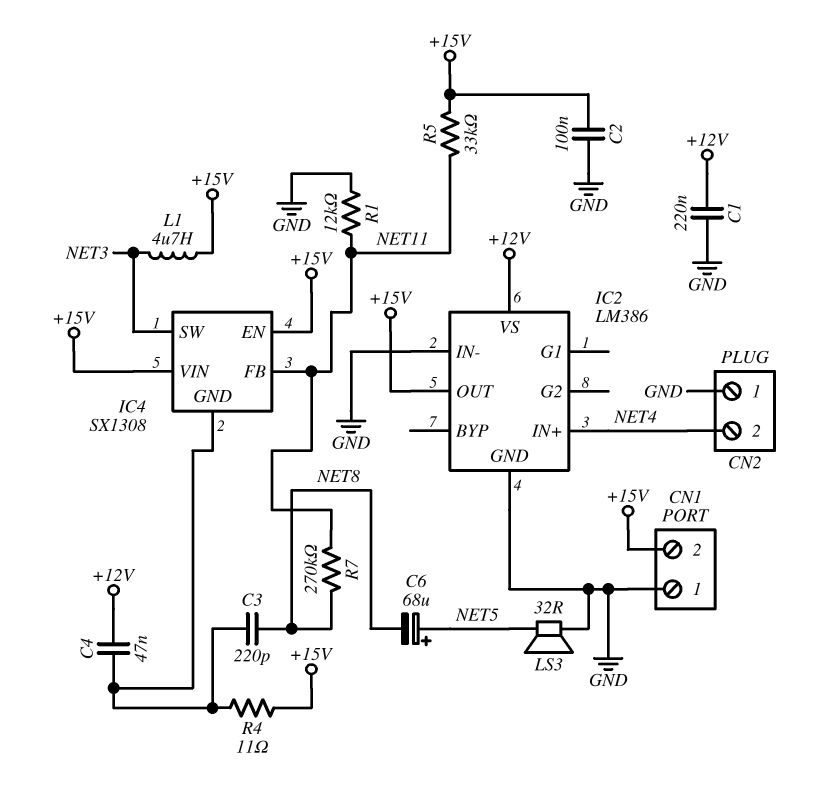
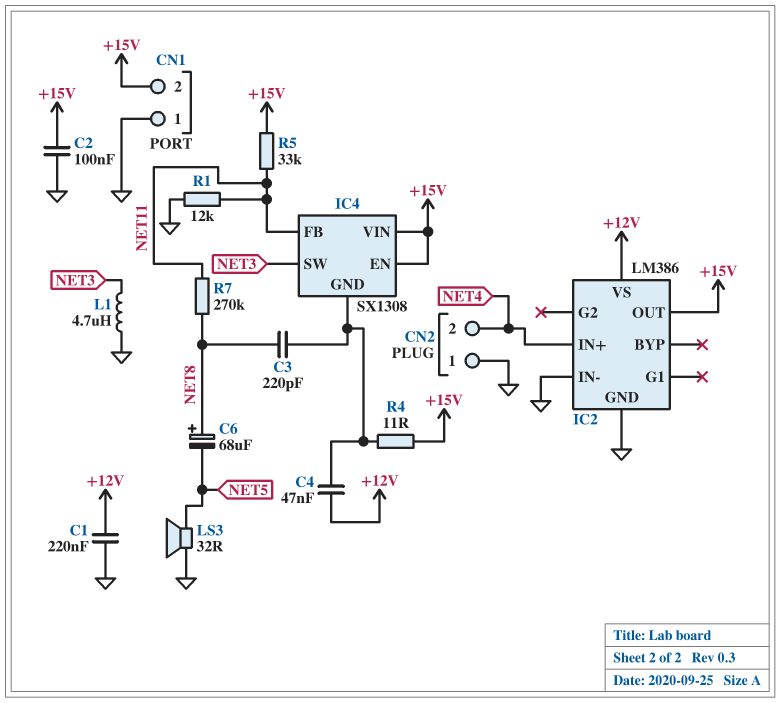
C6: 68uF (plus NET5, minus NET8) -> 68uF (plus NET8, minus NET5)
L1: 4.7uH (+15V, NET3) -> 4.7uH (GND, NET3)

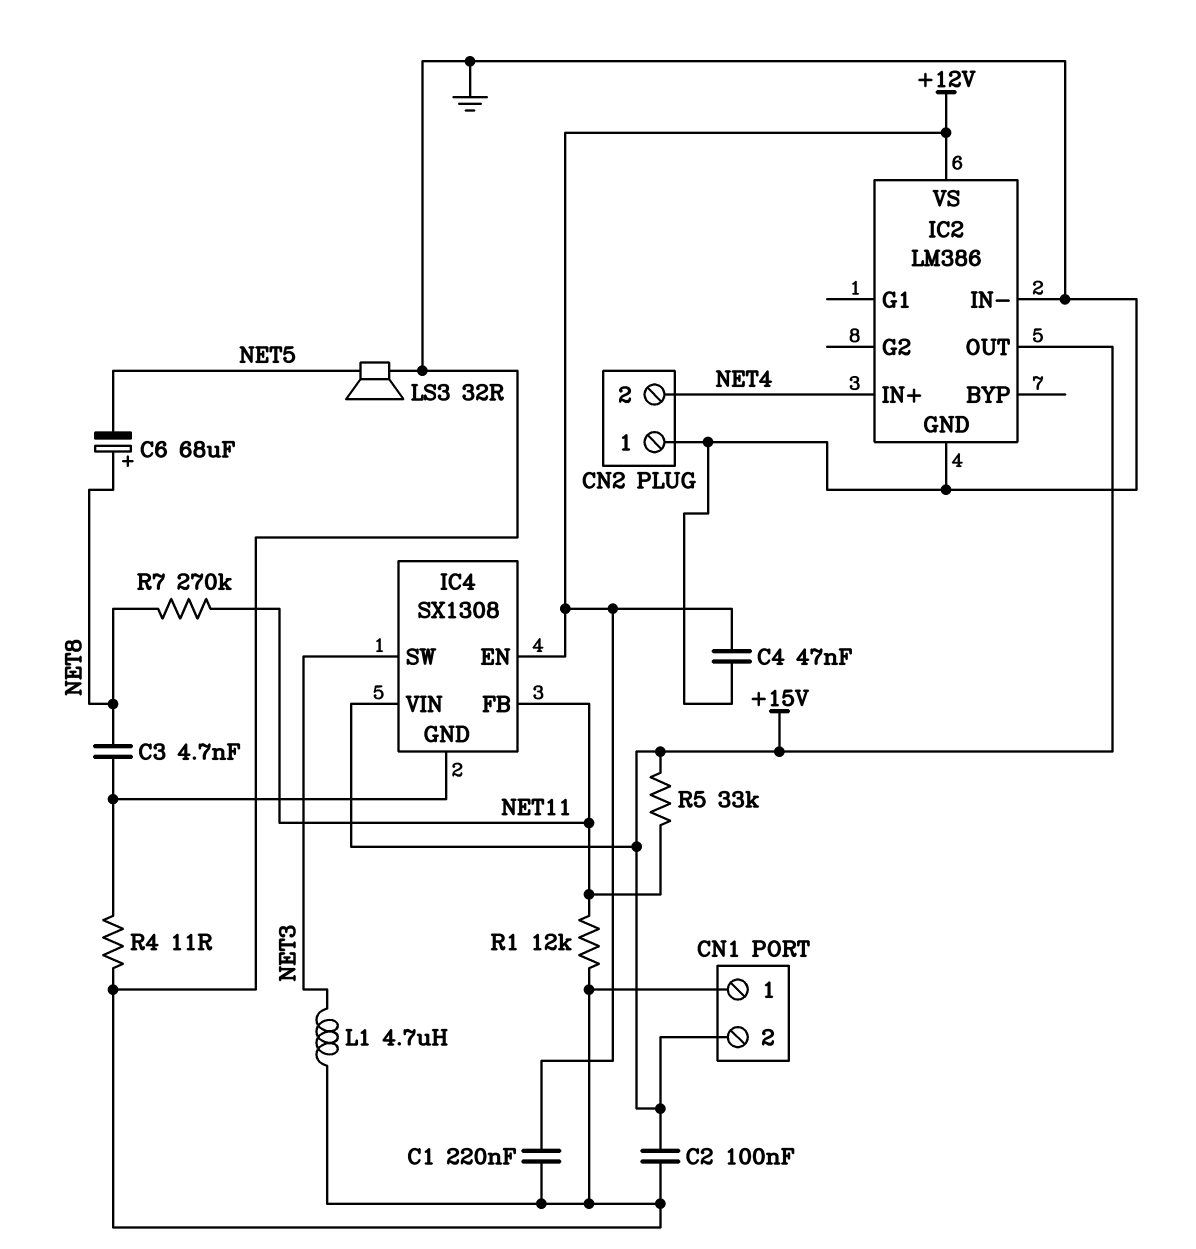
C3: 220pF (IC4/GND, NET8) -> 4.7nF (IC4/GND, NET8)
C4: 47nF (+12V, IC4/GND) -> 47nF (+12V, GND)
IC4 pin EN: +15V -> +12V
R4: 11 (+15V, IC4/GND) -> 11 (GND, IC4/GND)

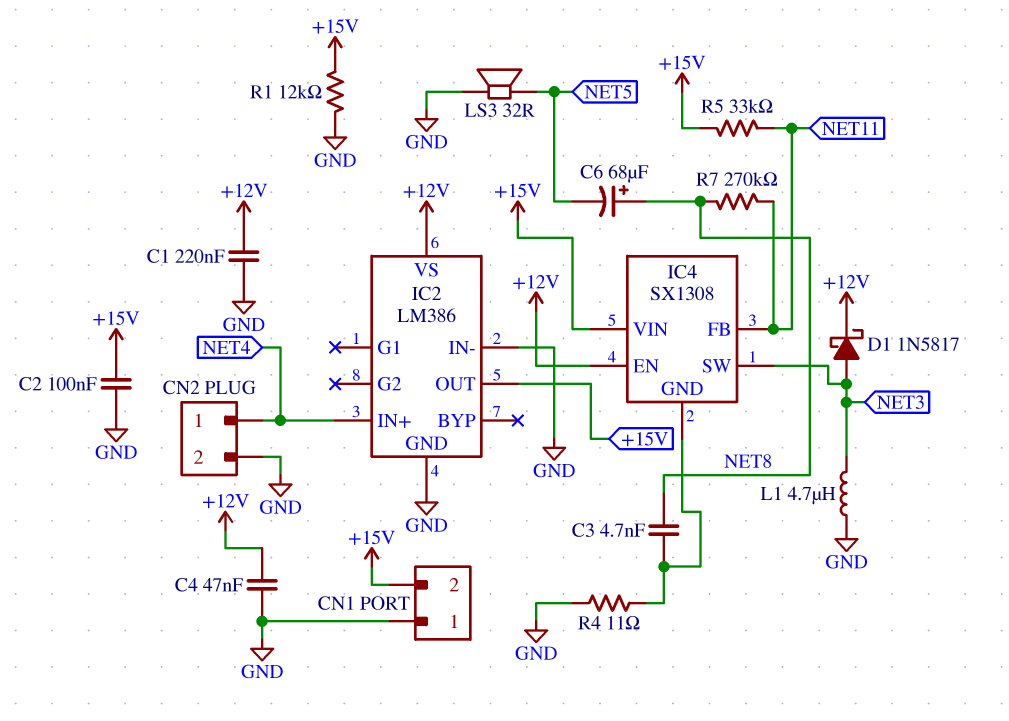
CN2 pin 1: GND -> NET4
CN2 pin 2: NET4 -> GND
D1: none -> schottky 1N5817 (A NET3, K +12V)
R1: 12k (GND, NET11) -> 12k (+15V, GND)

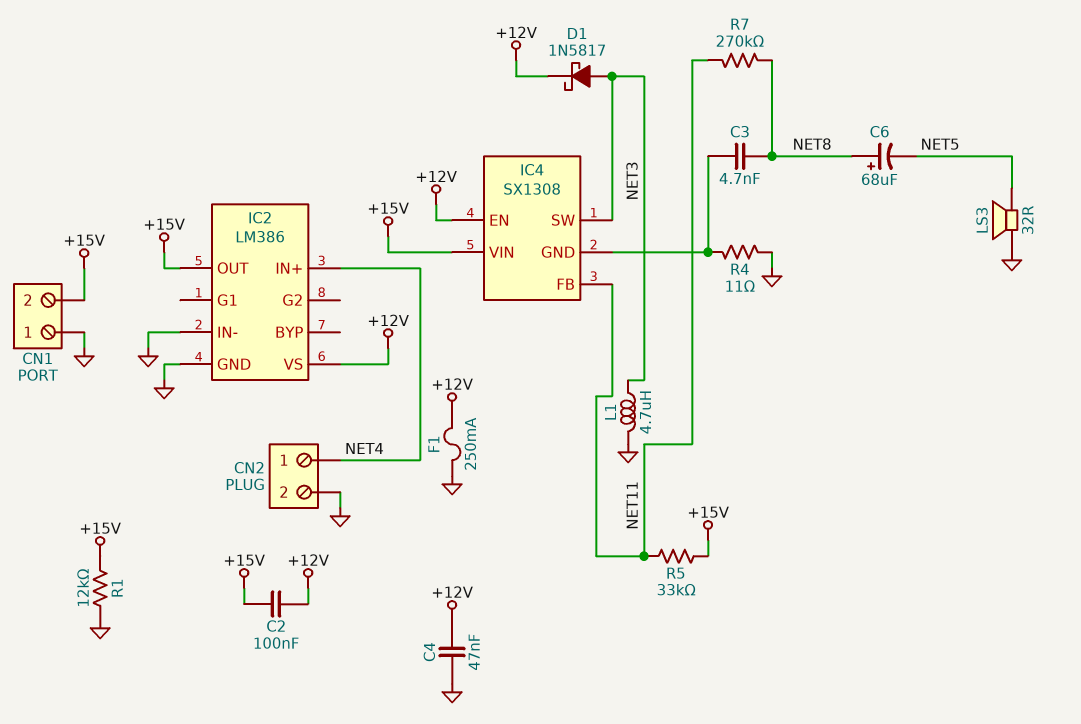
C1: 220nF (+12V, GND) -> none
C2: 100nF (+15V, GND) -> 100nF (+12V, +15V)
F1: none -> 250mA (+12V, GND)

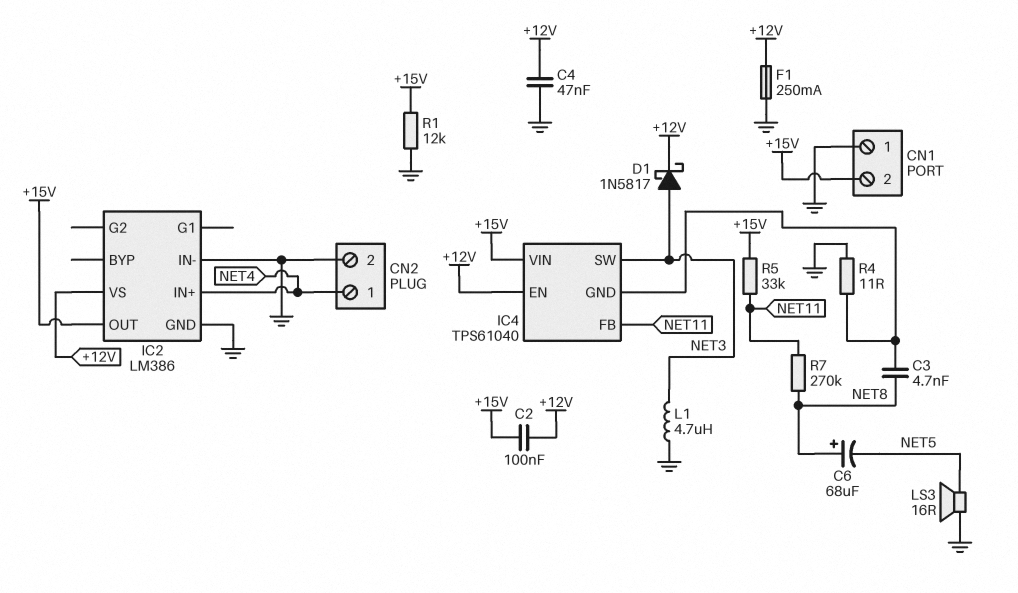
IC4: SX1308 -> TPS61040
LS3: speaker 32R (GND, NET5) -> speaker 16R (GND, NET5)

